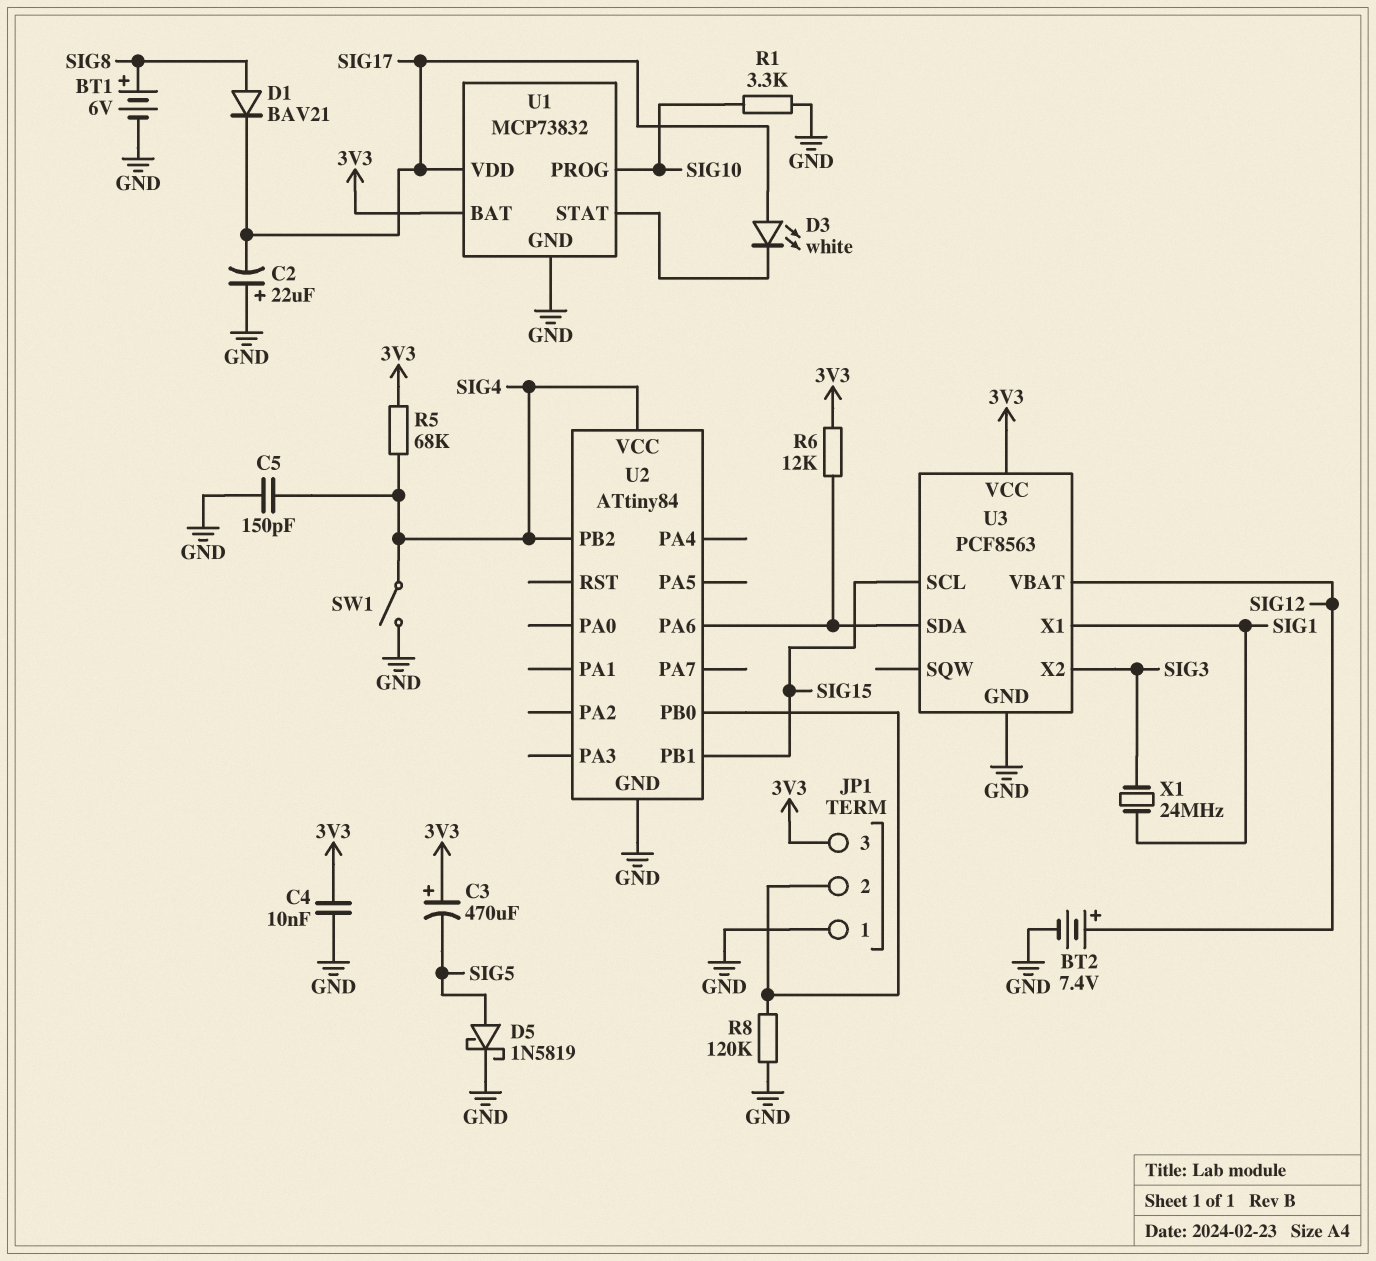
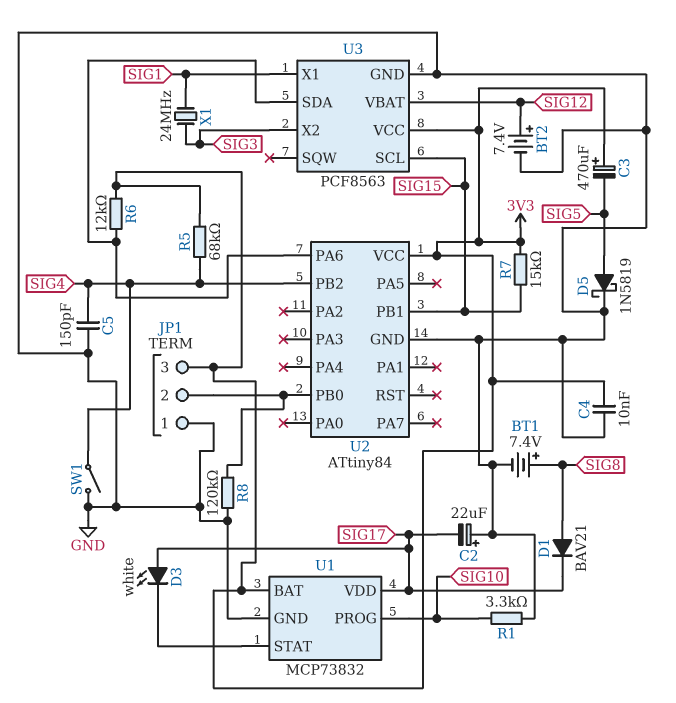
BT1: 6V (plus SIG8, minus GND) -> 7.4V (plus SIG8, minus GND)
R7: none -> 15k (3V3, SIG15)
U2 pin VCC: SIG4 -> 3V3

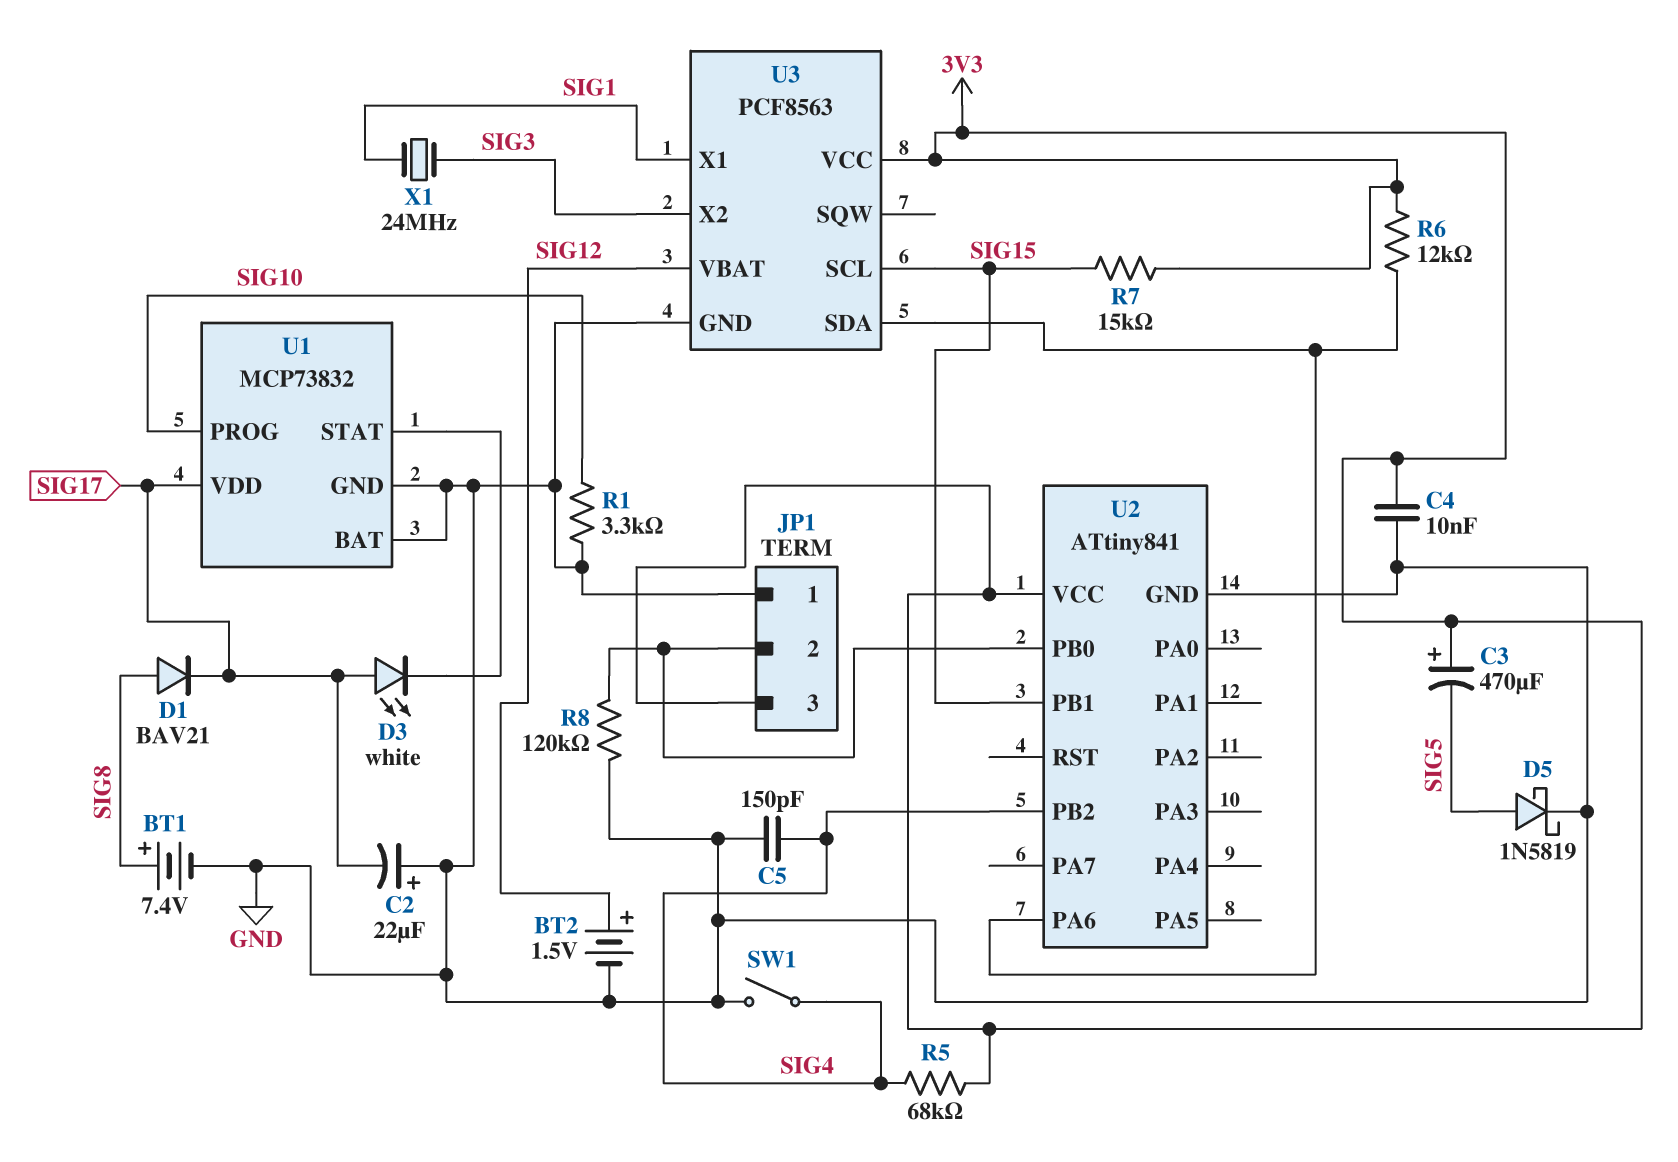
BT2: 7.4V (plus SIG12, minus GND) -> 1.5V (plus SIG12, minus GND)
U1 pin BAT: 3V3 -> GND
U2: ATtiny84 -> ATtiny841

